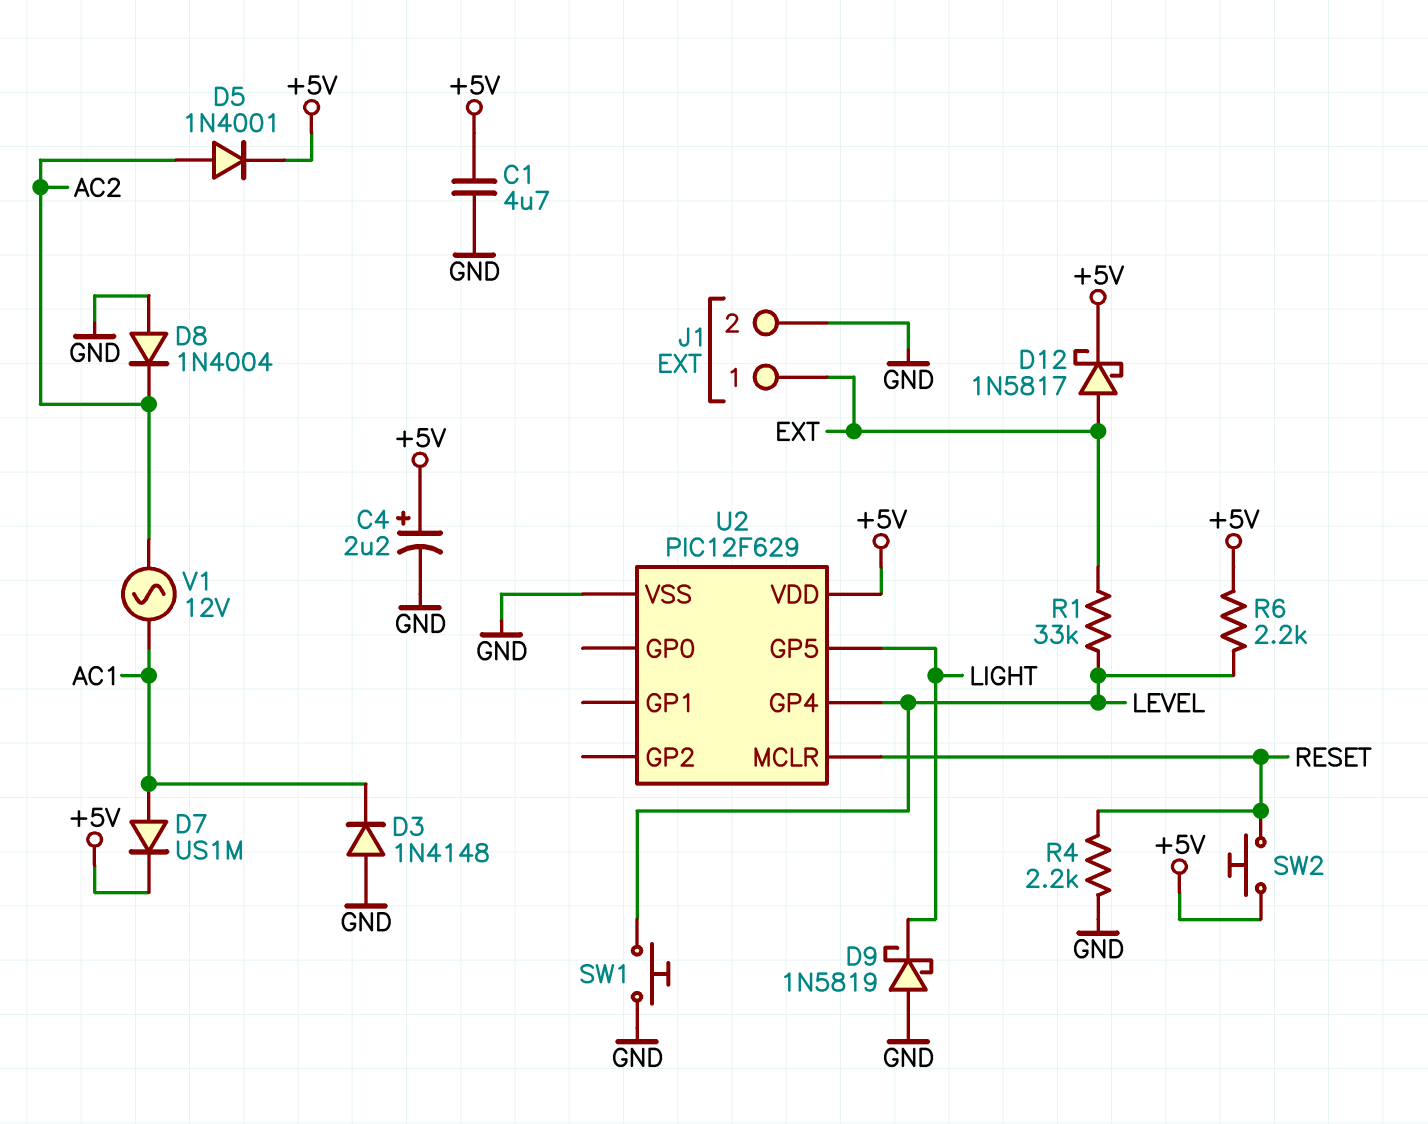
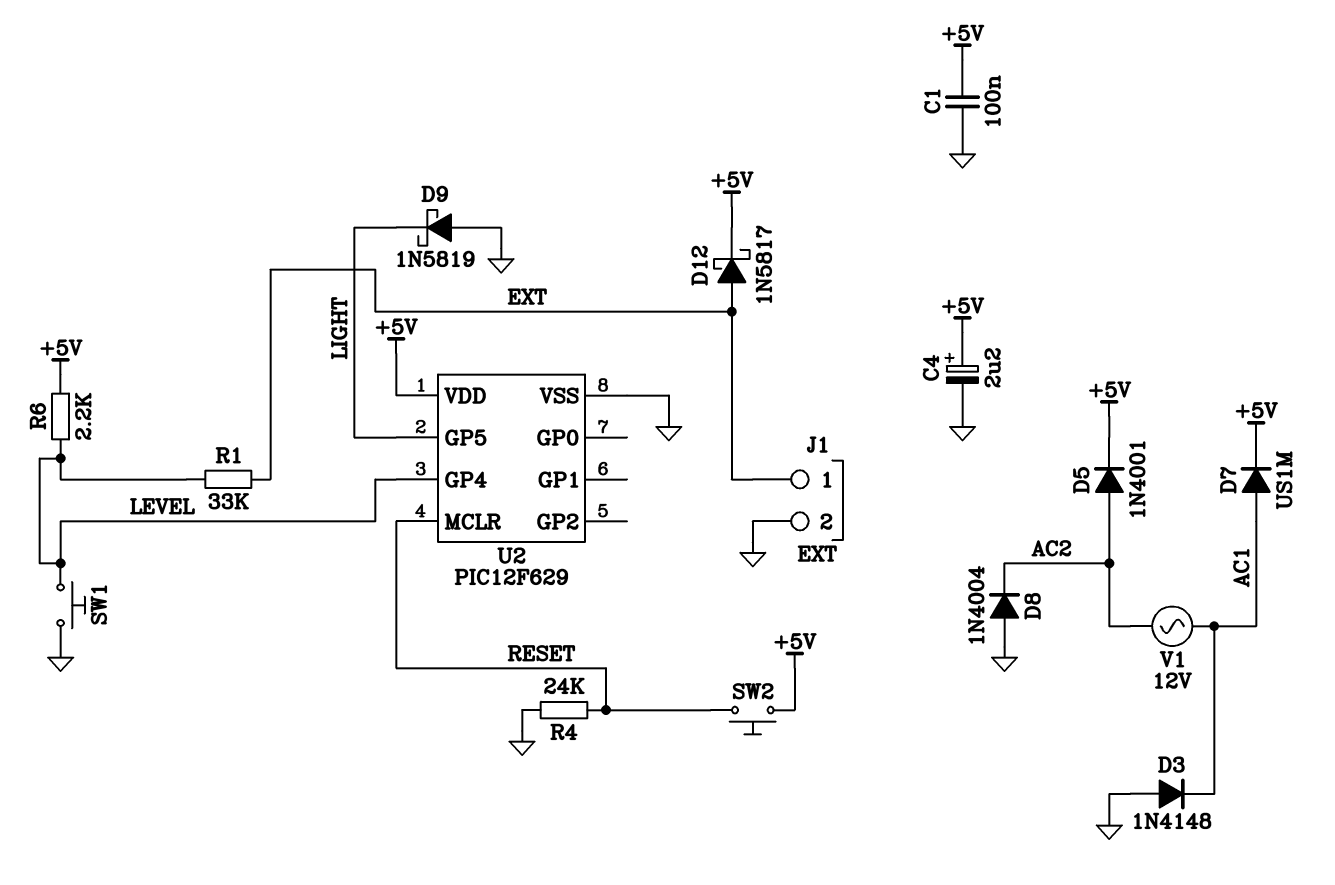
C1: 4.7uF (+5V, GND) -> 100nF (+5V, GND)
R4: 2.2k (GND, RESET) -> 24k (GND, RESET)

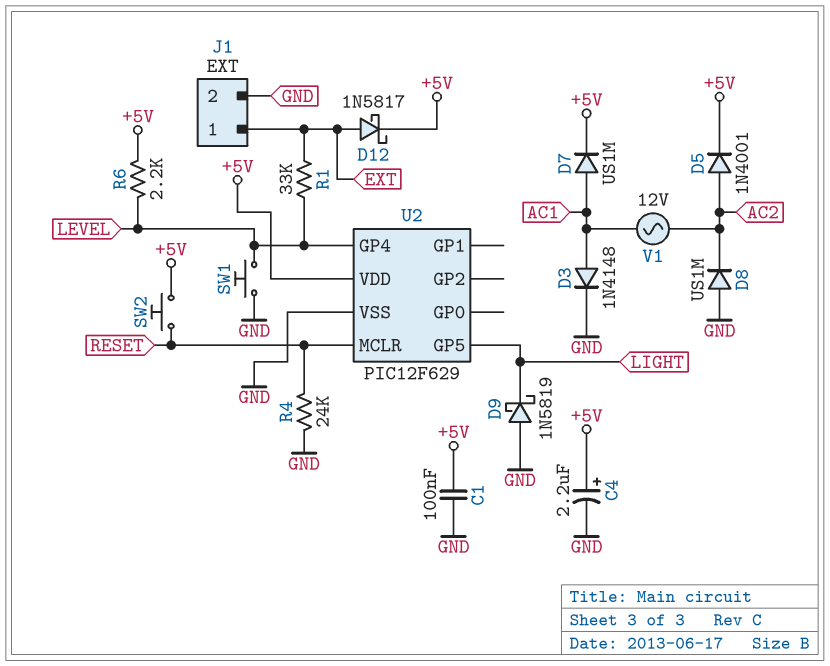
D3: diode 1N4148 (A GND, K AC1) -> diode 1N4148 (A AC1, K GND)
D8: diode 1N4004 (A GND, K AC2) -> diode US1M (A GND, K AC2)

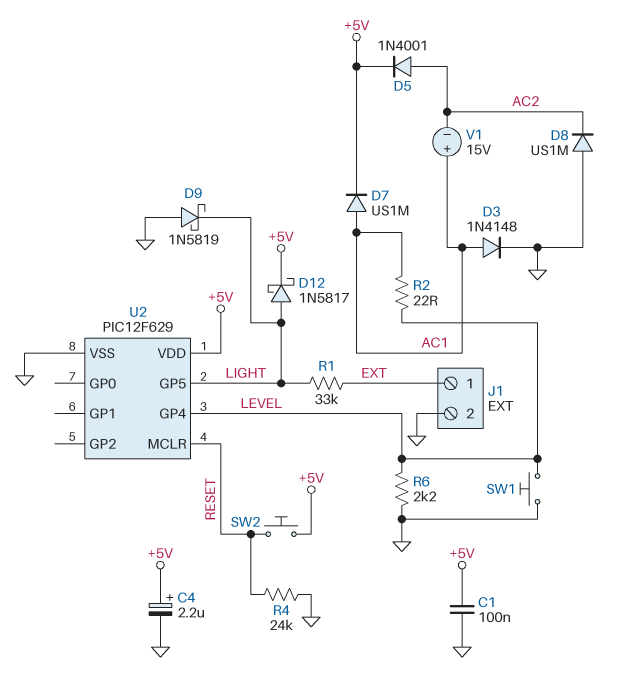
D12: schottky 1N5817 (A EXT, K +5V) -> schottky 1N5817 (A LIGHT, K +5V)
R1: 33k (EXT, LEVEL) -> 33k (EXT, LIGHT)
R2: none -> 22 (AC1, LEVEL)
R6: 2.2k (+5V, LEVEL) -> 2.2k (GND, LEVEL)
V1: AC 12V (AC1, AC2) -> 15V (plus AC1, minus AC2)

